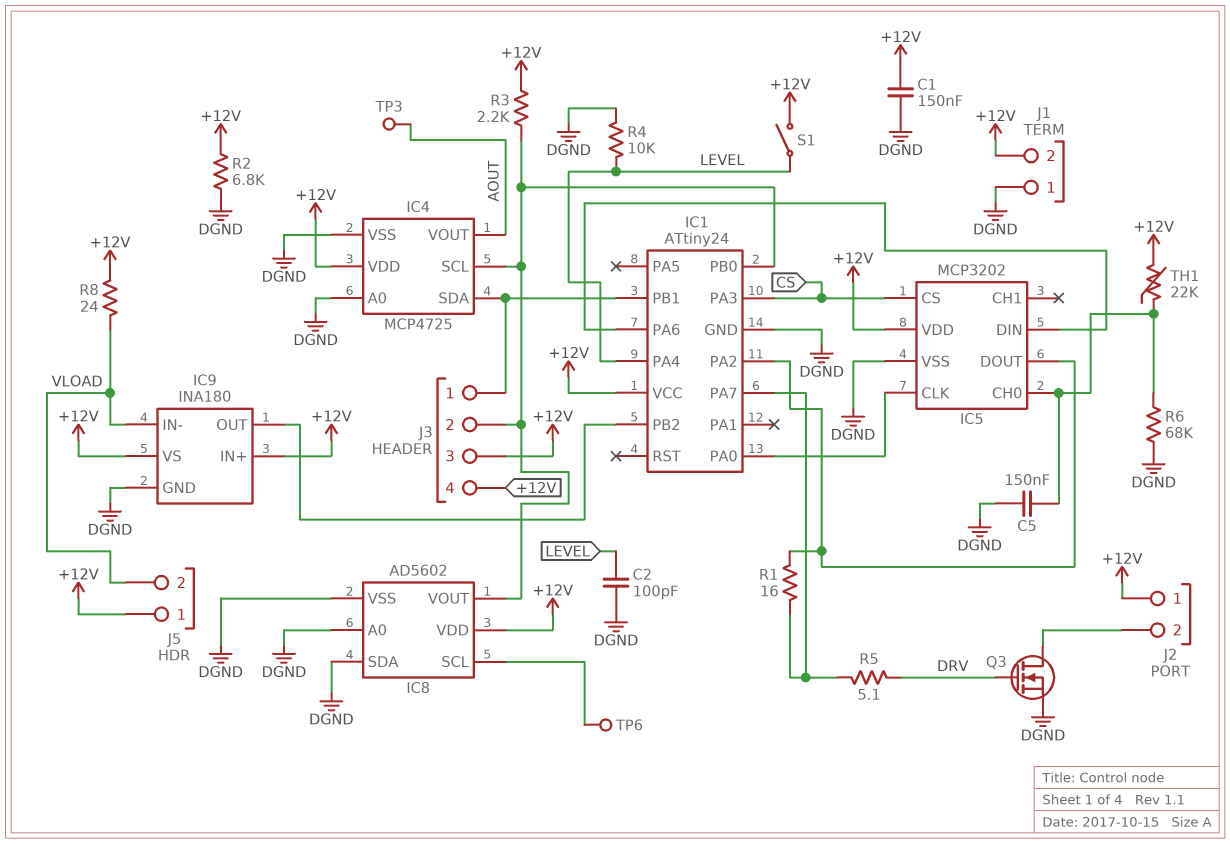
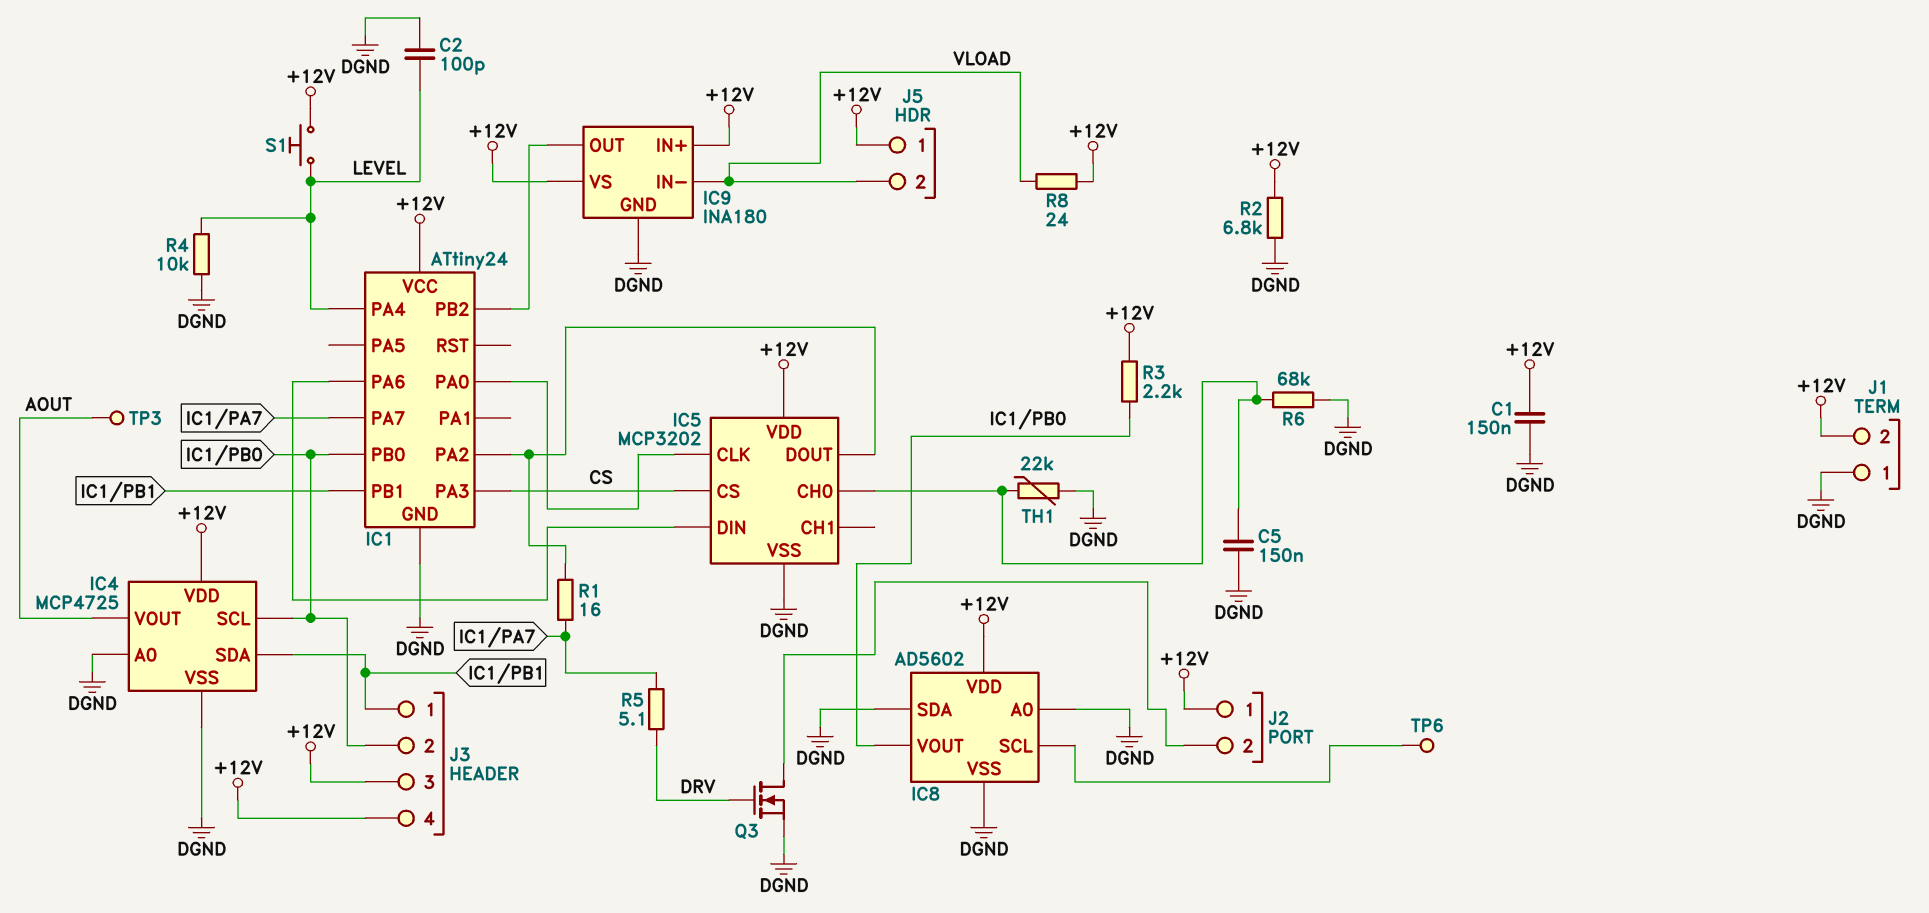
S1: switch (+12V, LEVEL) -> button (+12V, LEVEL)
TH1: 22k (+12V, IC5/CH0) -> 22k (DGND, IC5/CH0)

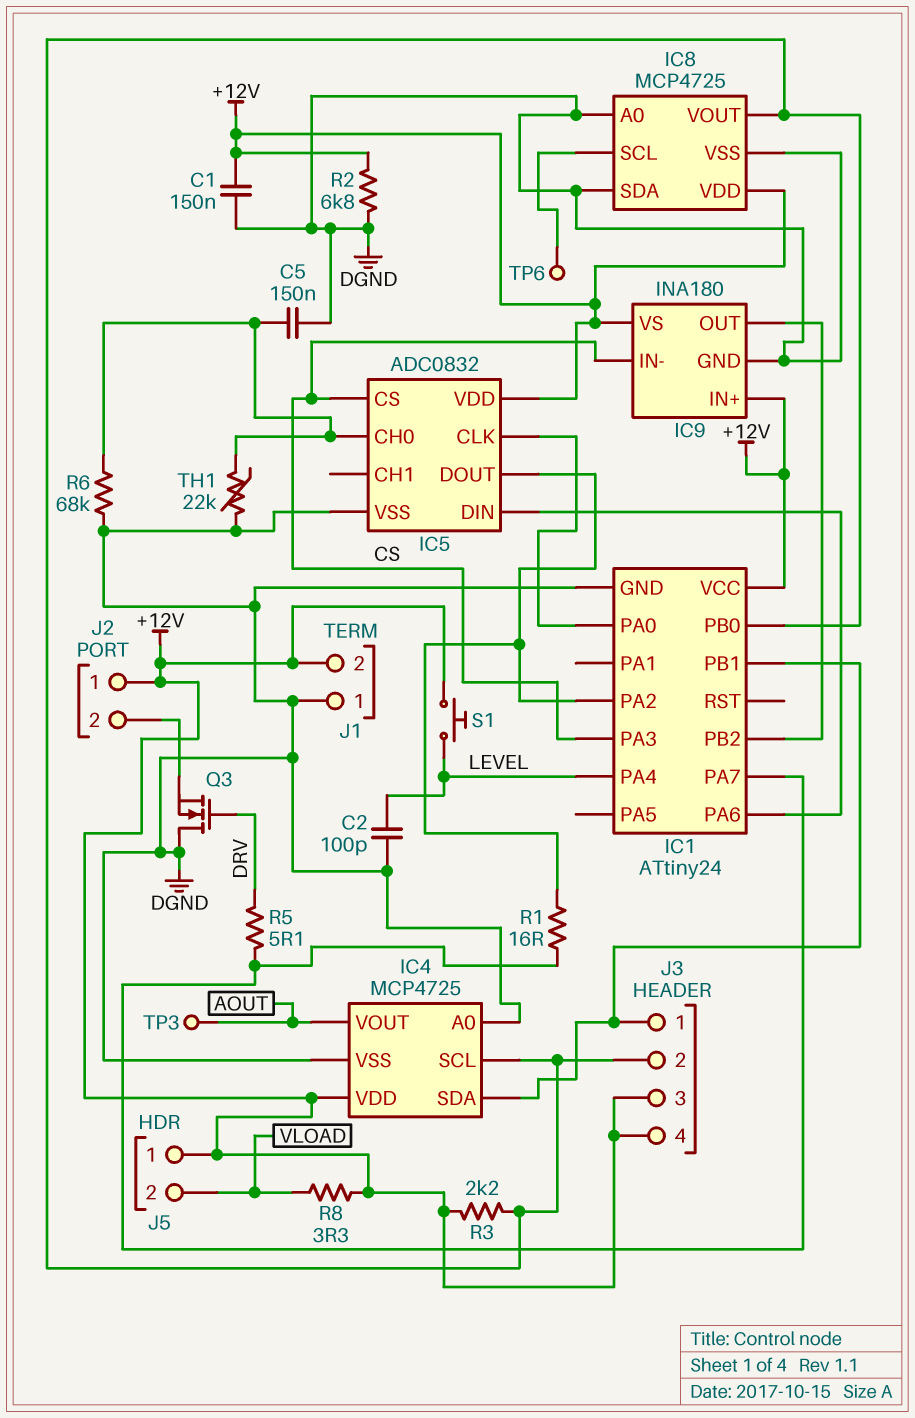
IC5: MCP3202 -> ADC0832
IC8: AD5602 -> MCP4725
IC9 pin IN-: VLOAD -> CS
Q3: NMOS (G DRV, D J2/2, S DGND) -> NMOS (G DRV, D DGND, S J2/2)
R4: 10k (DGND, LEVEL) -> none
R8: 24 (+12V, VLOAD) -> 3.3 (+12V, VLOAD)

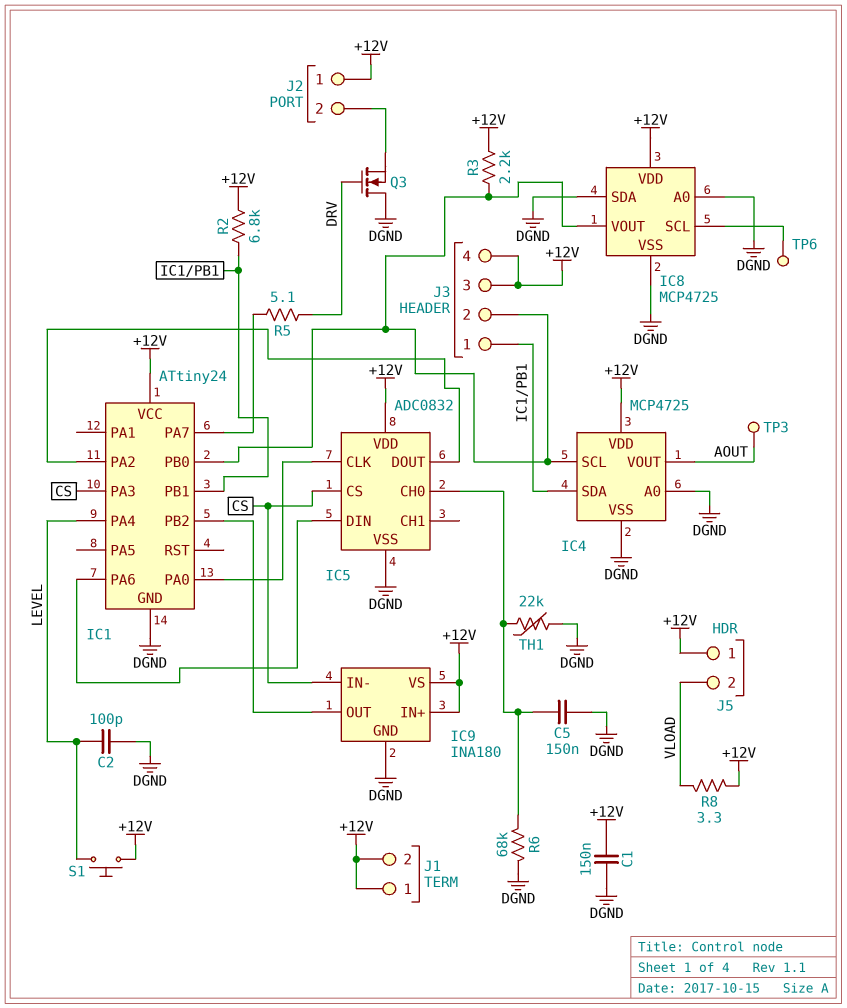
J1 pin 1: DGND -> +12V
R1: 16 (IC1/PA2, IC1/PA7) -> none
R2: 6.8k (+12V, DGND) -> 6.8k (+12V, IC1/PB1)

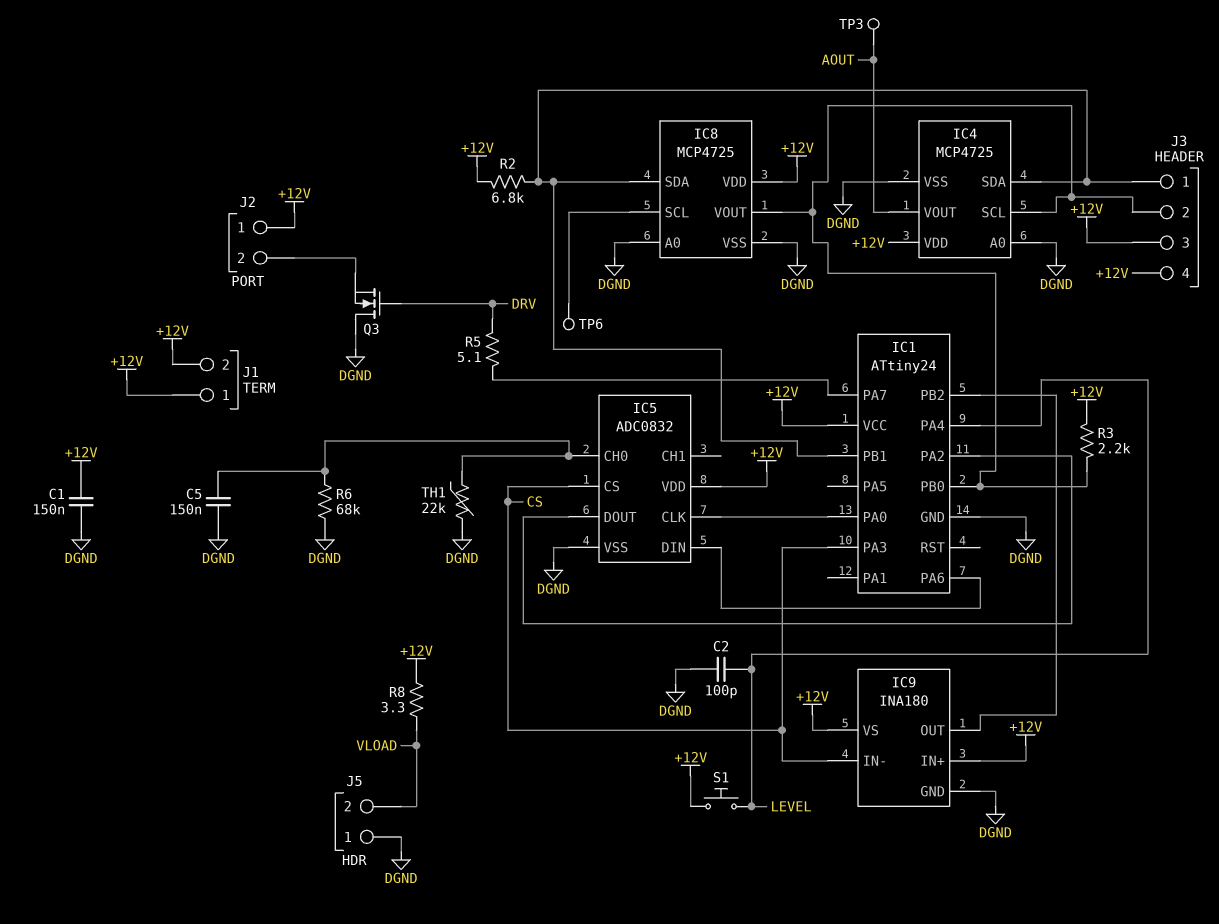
IC8 pin SDA: DGND -> IC1/PB1
J5 pin 1: +12V -> DGND

